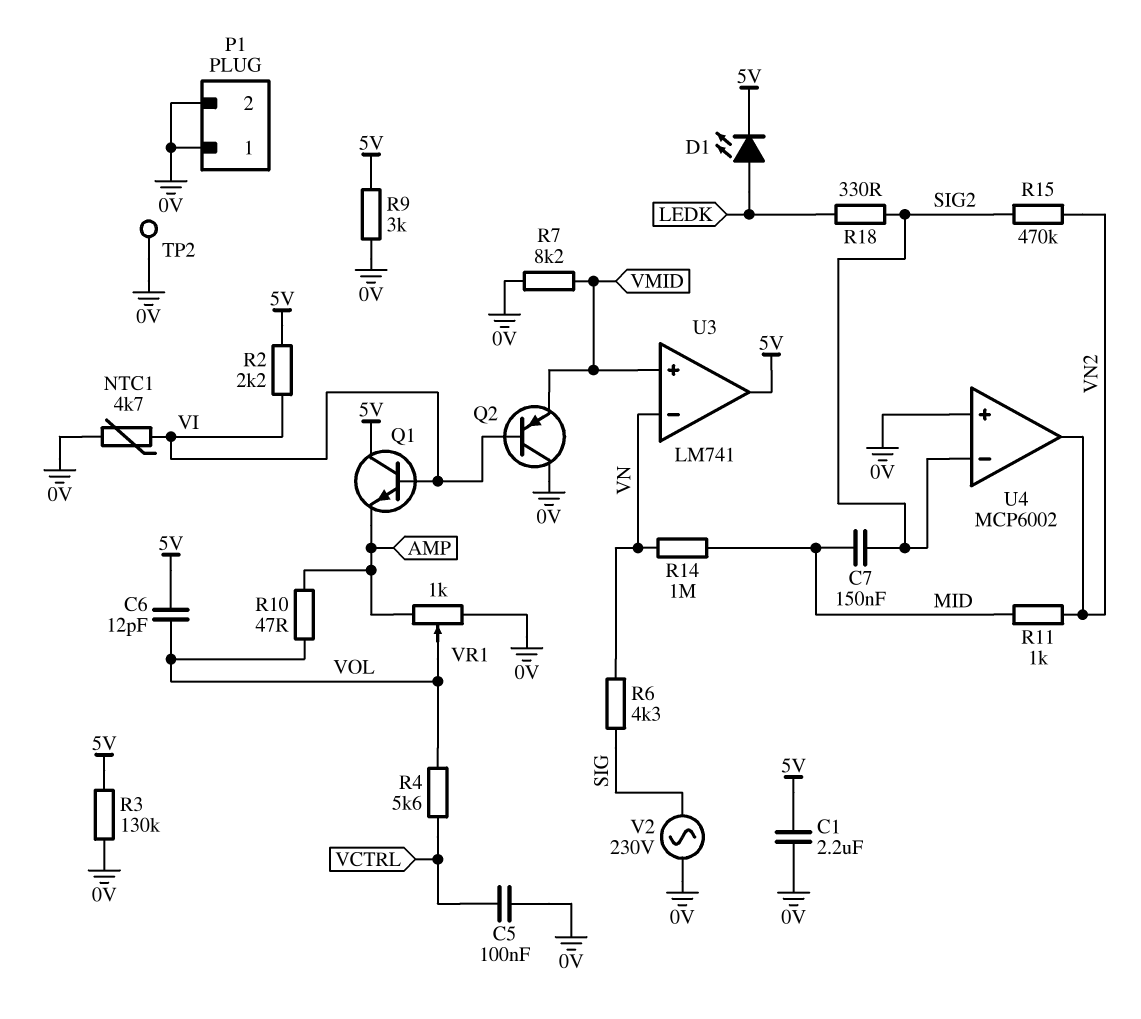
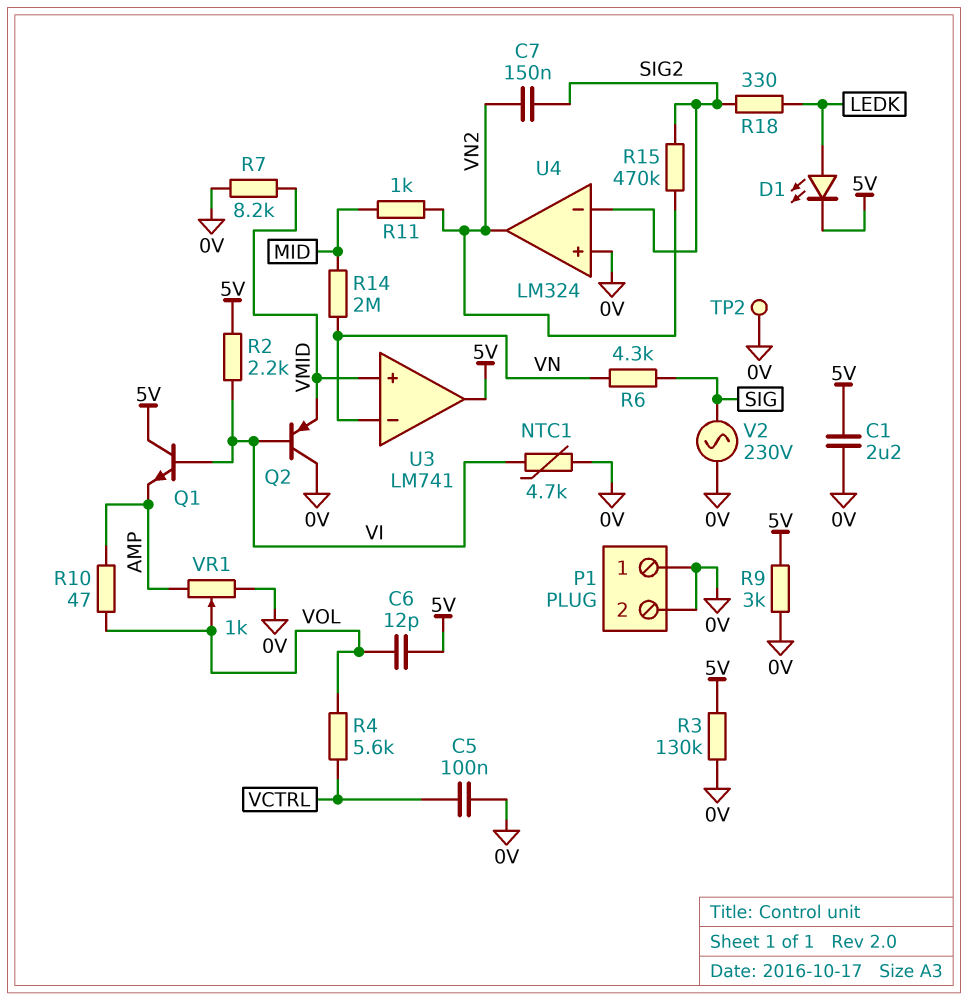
C7: 150nF (MID, SIG2) -> 150nF (SIG2, VN2)
R14: 1M (MID, VN) -> 2M (MID, VN)
U4: MCP6002 -> LM324

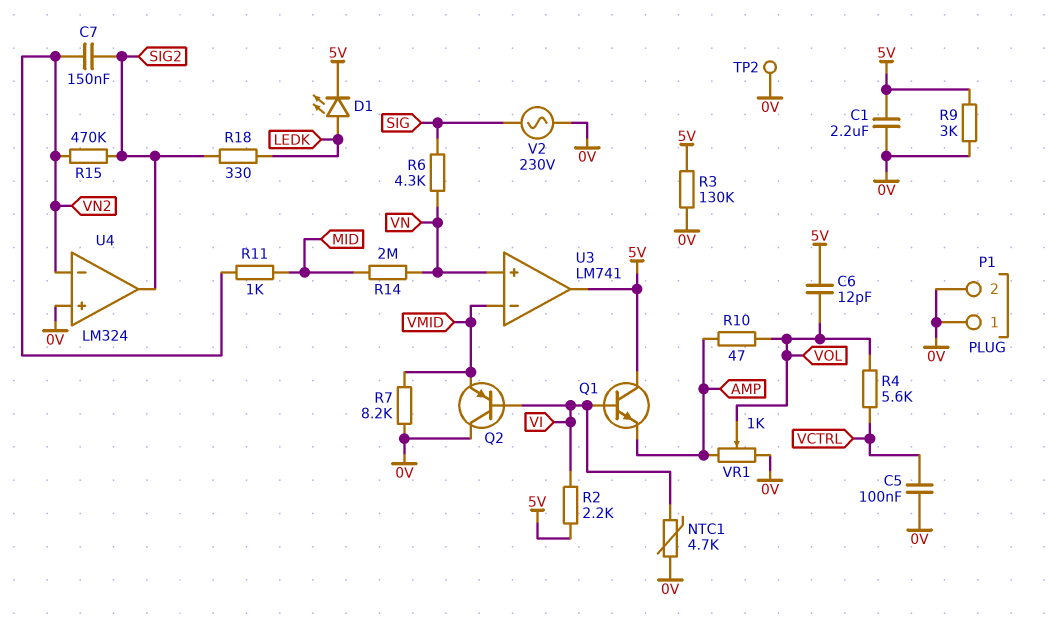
U3 pin in+: VMID -> VN
U3 pin in-: VN -> VMID
U4 pin in-: SIG2 -> VN2
U4 pin out: VN2 -> SIG2

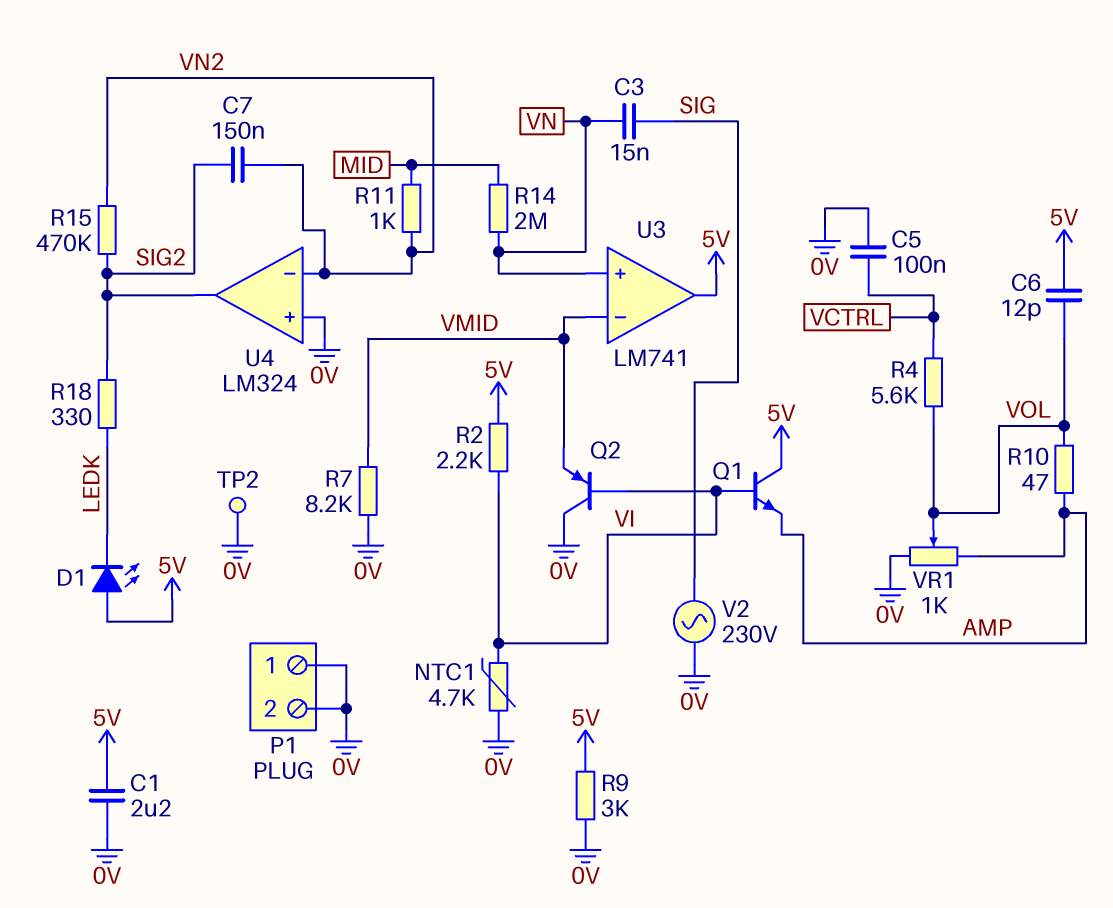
C3: none -> 15nF (SIG, VN)
D1: LED (A LEDK, K 5V) -> LED (A 5V, K LEDK)
R3: 130k (0V, 5V) -> none
R6: 4.3k (SIG, VN) -> none

